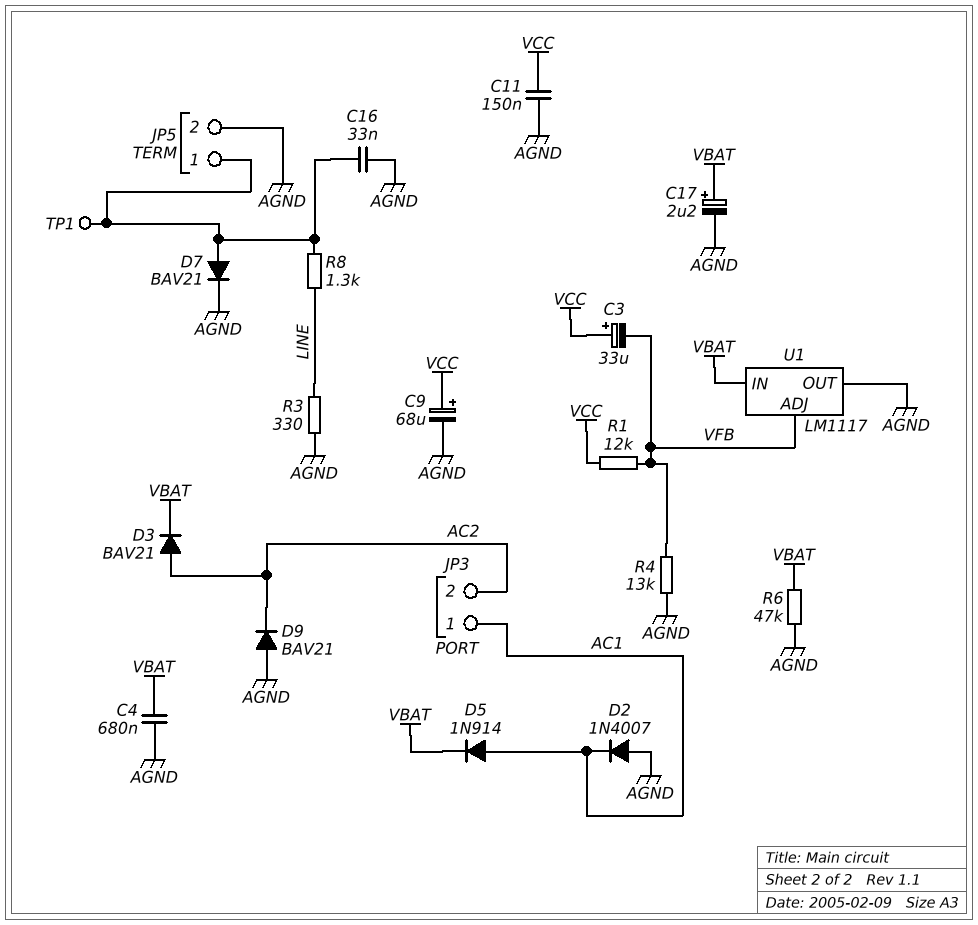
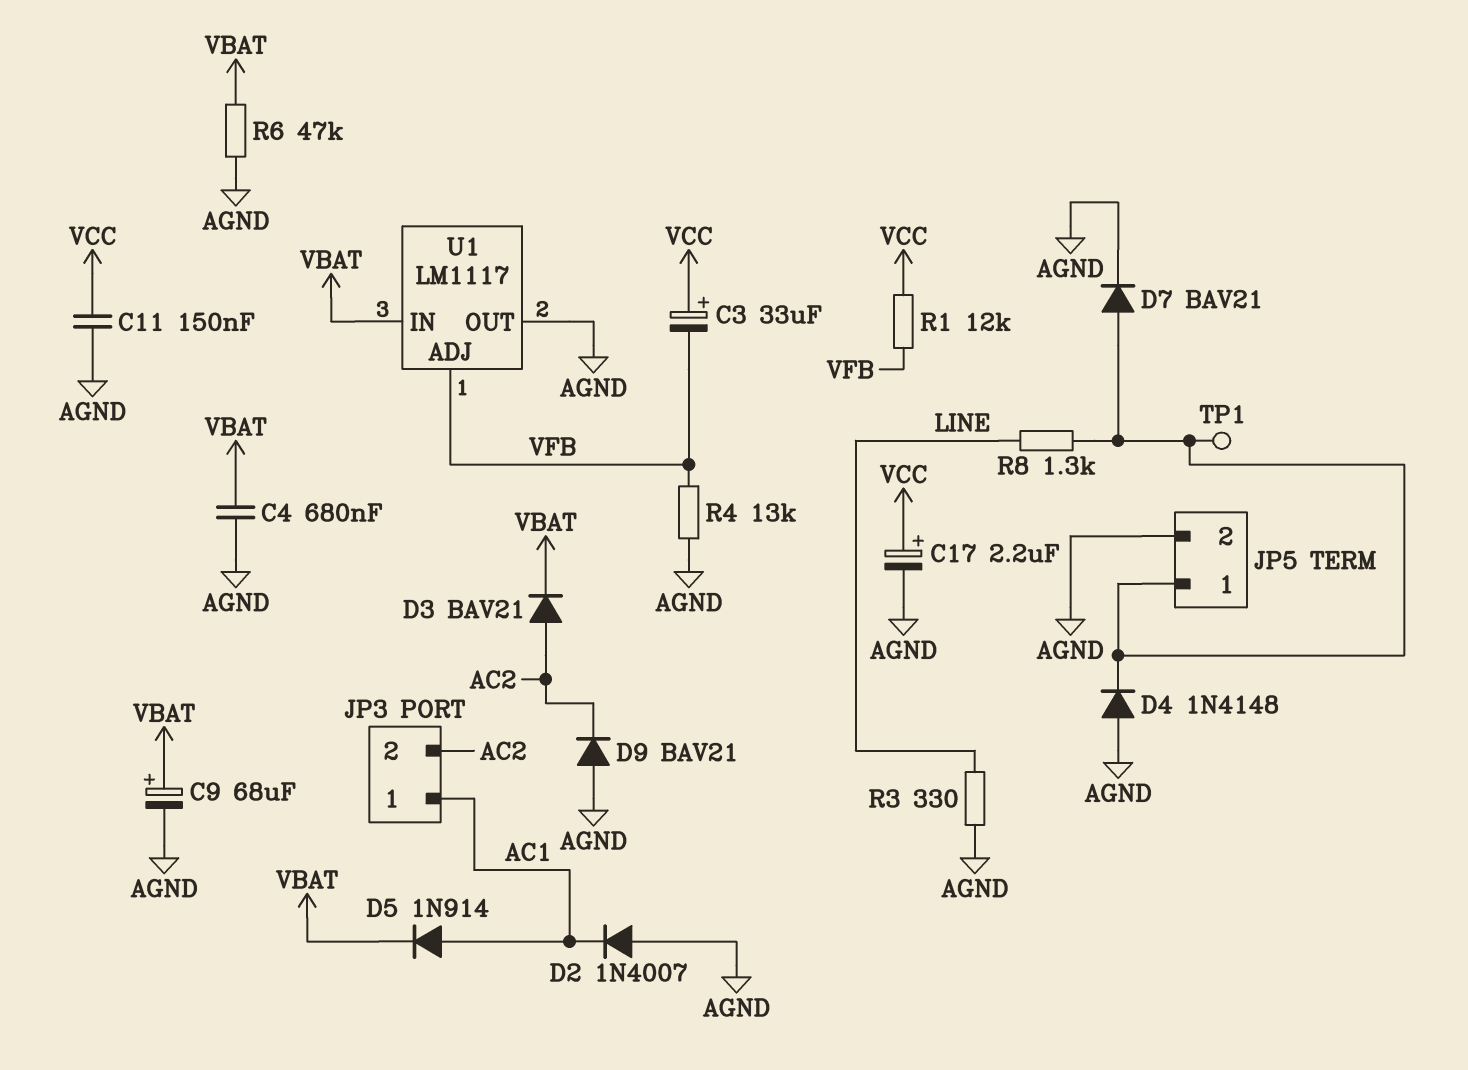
C9: 68uF (plus VCC, minus AGND) -> 68uF (plus VBAT, minus AGND)
C16: 33nF (AGND, JP5/1) -> none
C17: 2.2uF (plus VBAT, minus AGND) -> 2.2uF (plus VCC, minus AGND)
D4: none -> diode 1N4148 (A AGND, K JP5/1)

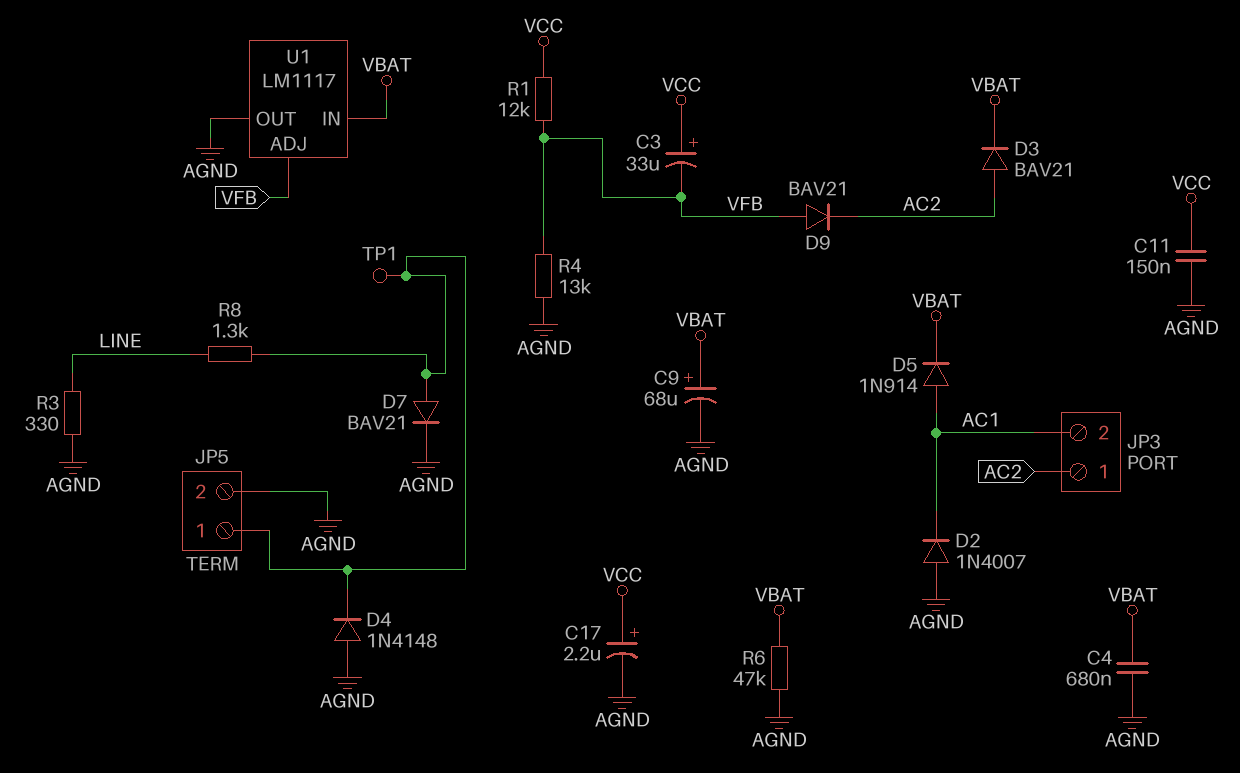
D9: diode BAV21 (A AGND, K AC2) -> diode BAV21 (A VFB, K AC2)
JP3 pin 1: AC1 -> AC2
JP3 pin 2: AC2 -> AC1

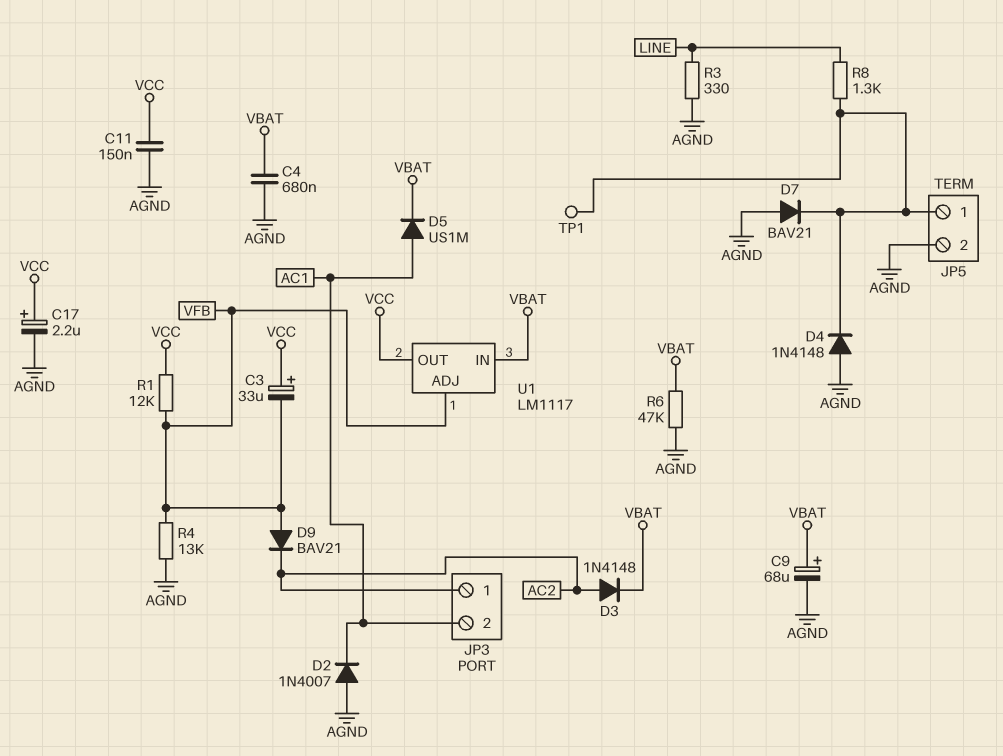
D3: diode BAV21 (A AC2, K VBAT) -> diode 1N4148 (A AC2, K VBAT)
D5: diode 1N914 (A AC1, K VBAT) -> diode US1M (A AC1, K VBAT)
D7: diode BAV21 (A JP5/1, K AGND) -> diode BAV21 (A AGND, K JP5/1)
U1 pin OUT: AGND -> VCC

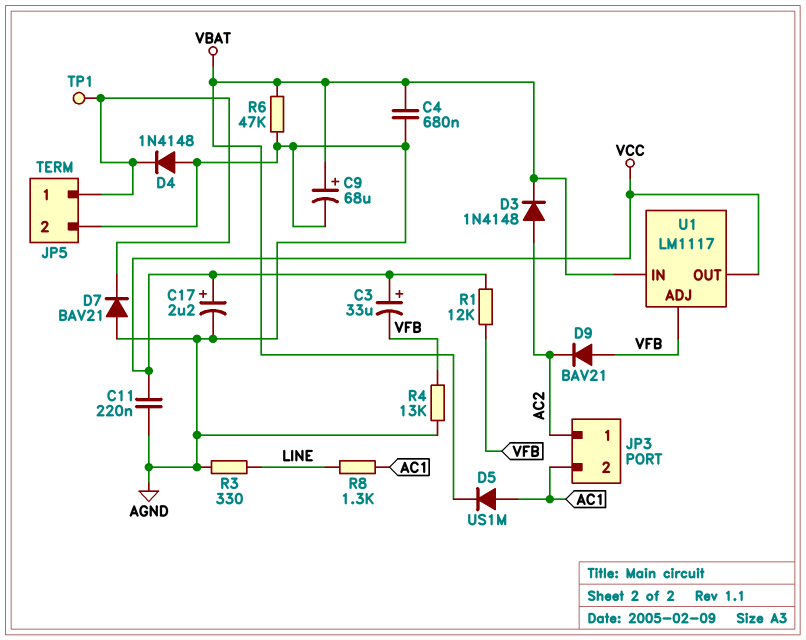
C11: 150nF (AGND, VCC) -> 220nF (AGND, VCC)
D2: diode 1N4007 (A AGND, K AC1) -> none
R8: 1.3k (JP5/1, LINE) -> 1.3k (AC1, LINE)

